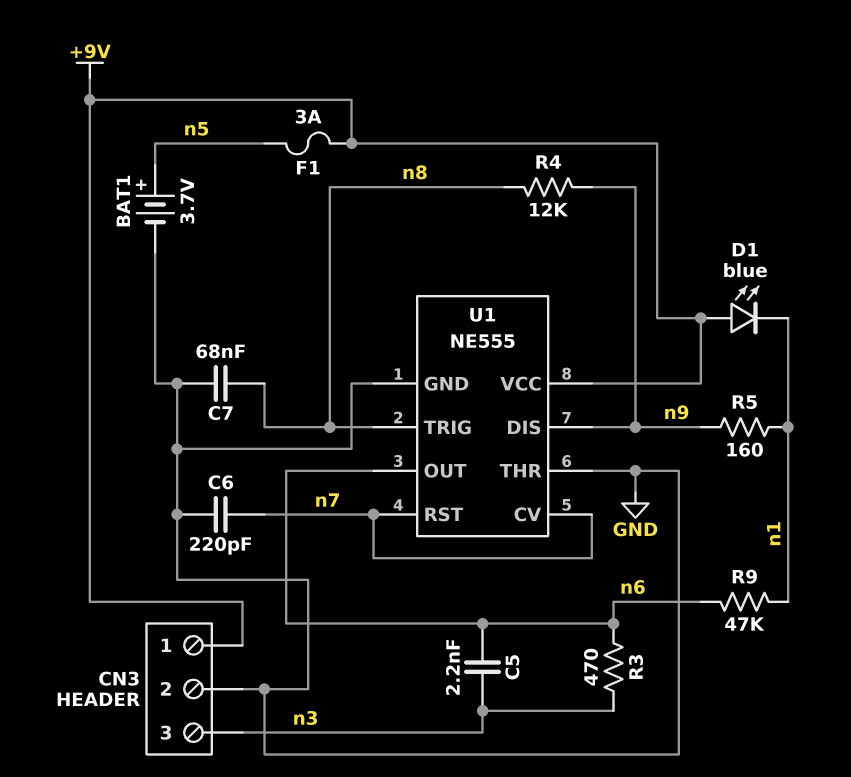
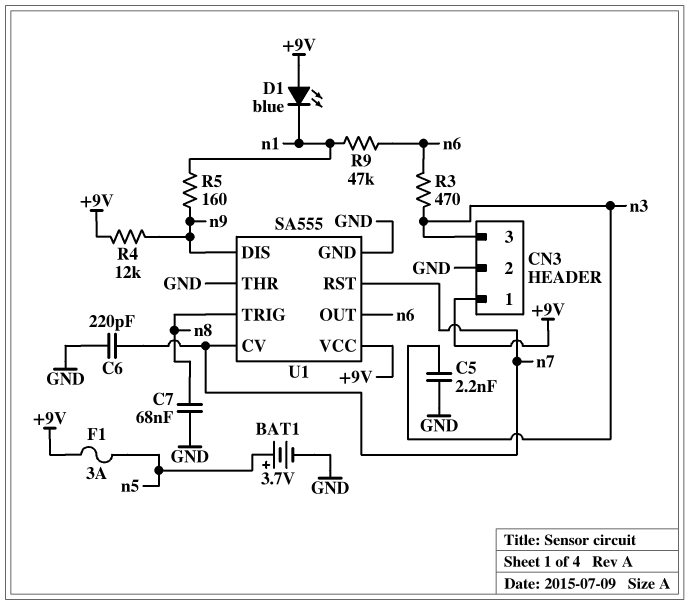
C5: 2.2nF (n3, n6) -> 2.2nF (GND, n3)
R4: 12k (n8, n9) -> 12k (+9V, n9)
U1: NE555 -> SA555

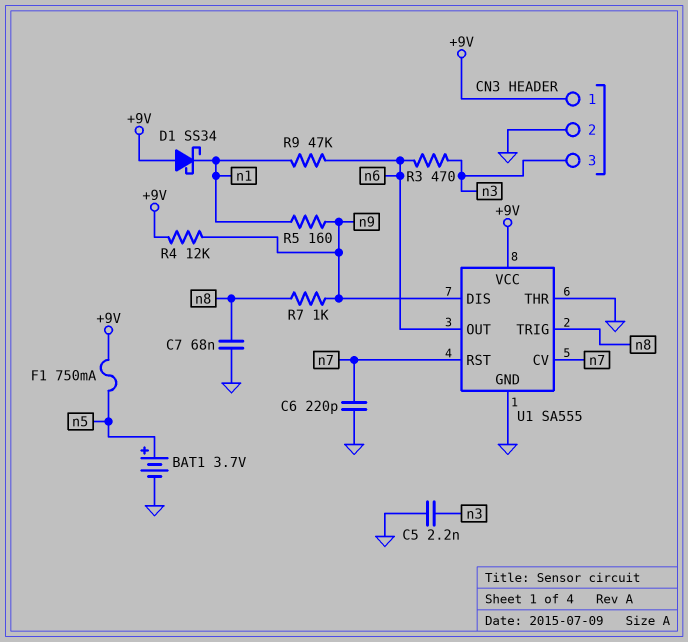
D1: LED blue (A +9V, K n1) -> schottky SS34 (A +9V, K n1)
F1: 3A (+9V, n5) -> 750mA (+9V, n5)
R7: none -> 1k (n8, n9)

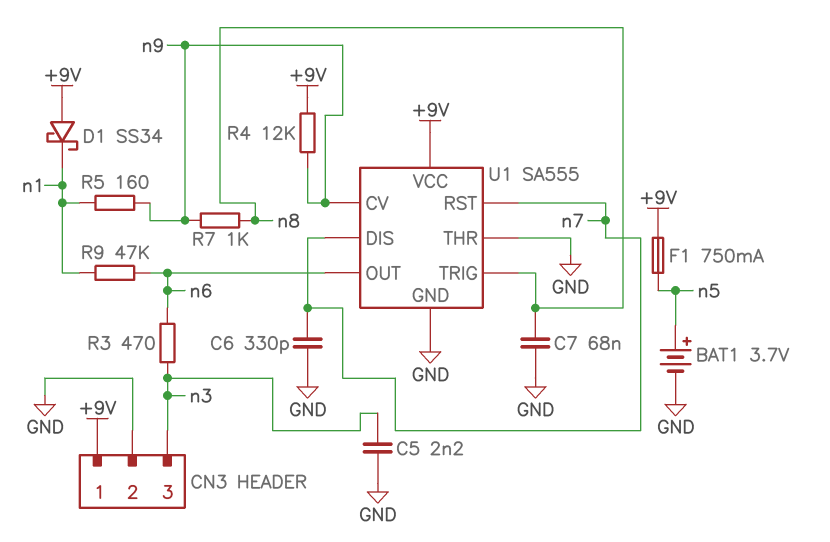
C6: 220pF (GND, n7) -> 330pF (GND, n7)
U1 pin CV: n7 -> n9
U1 pin DIS: n9 -> n7

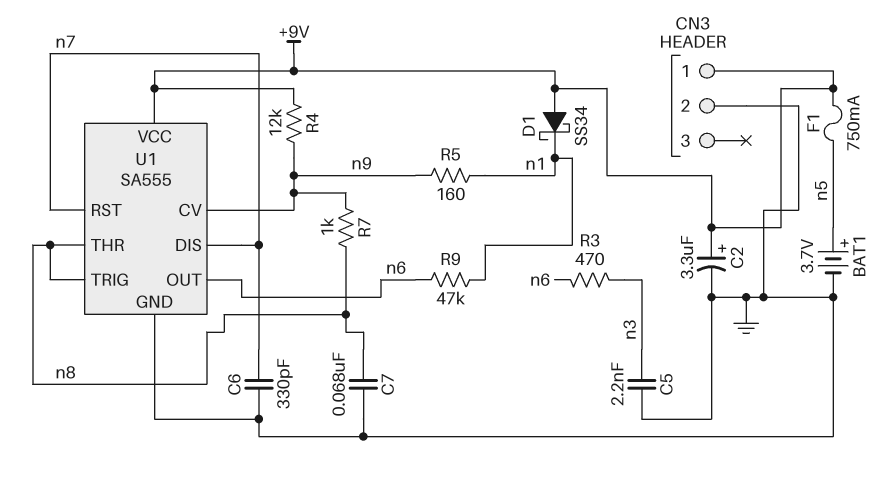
C2: none -> 3.3uF (plus +9V, minus GND)
CN3 pin 3: n3 -> none
U1 pin THR: GND -> n8

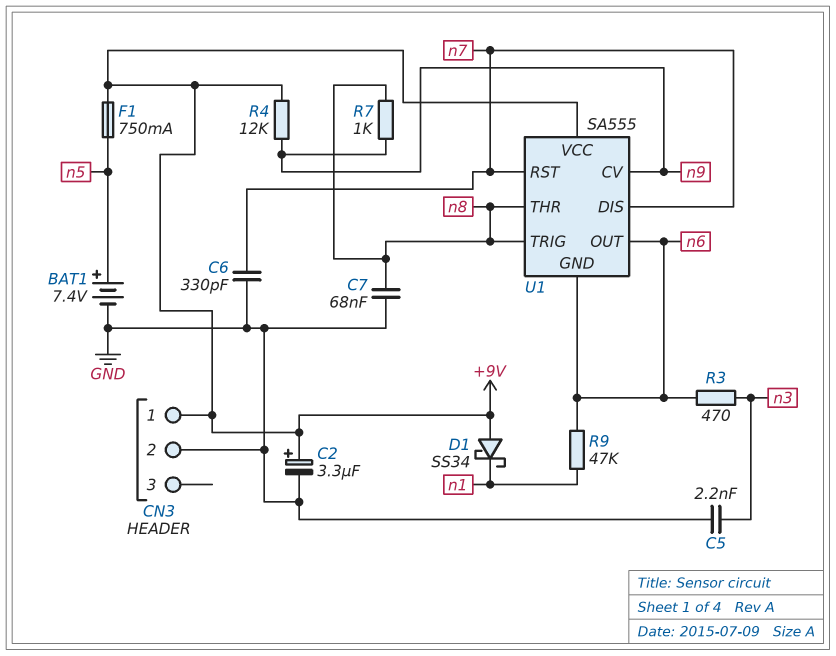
BAT1: 3.7V (plus n5, minus GND) -> 7.4V (plus n5, minus GND)
R5: 160 (n1, n9) -> none
U1 pin GND: GND -> n6

